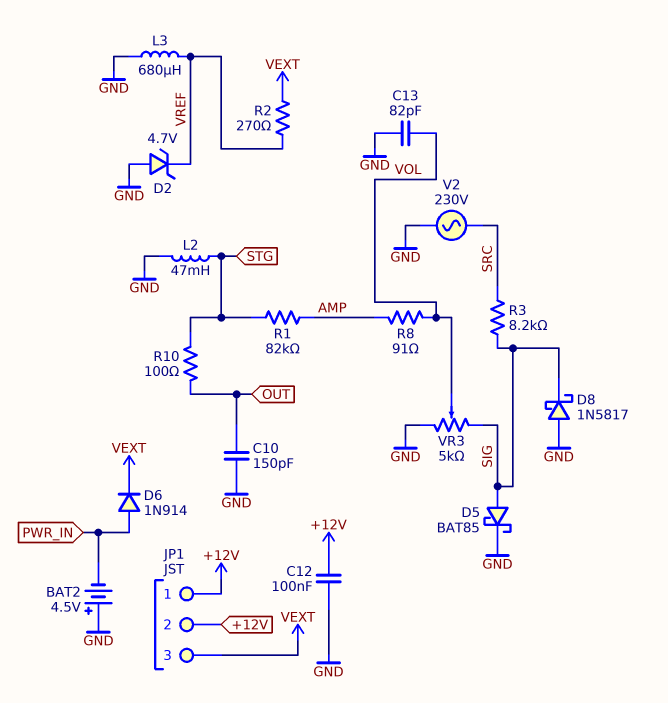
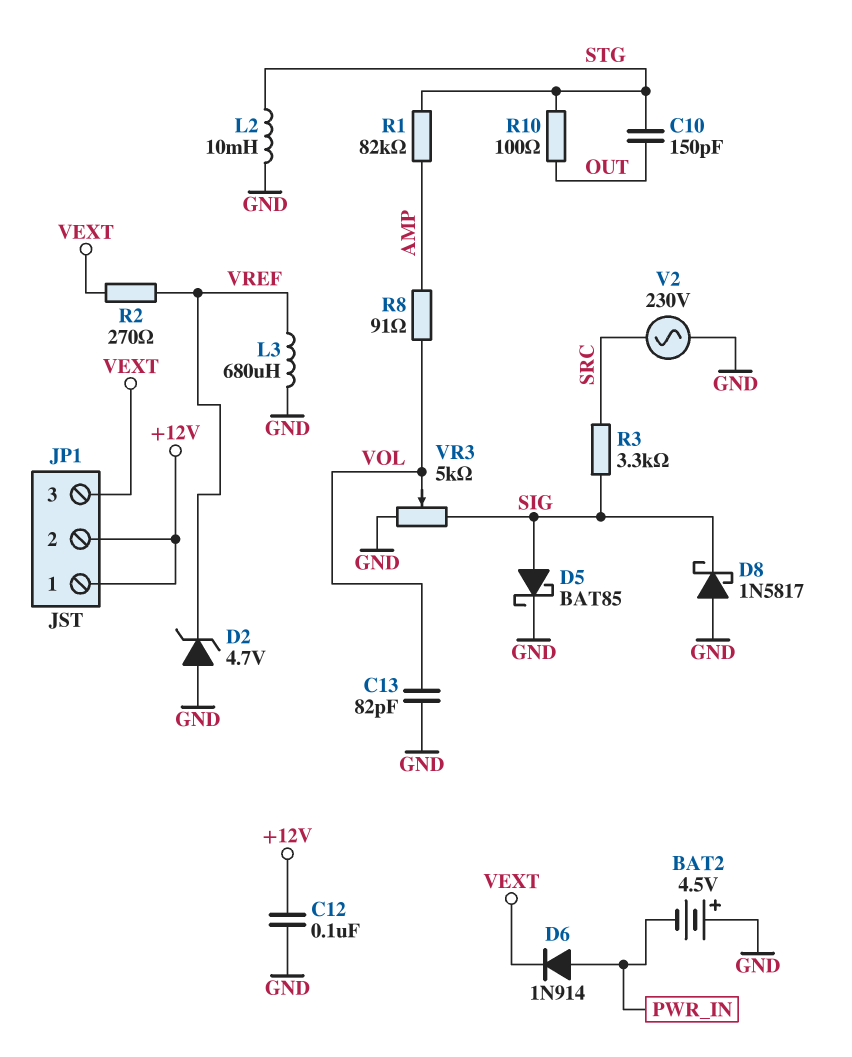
C10: 150pF (GND, OUT) -> 150pF (OUT, STG)
L2: 47mH (GND, STG) -> 10mH (GND, STG)
R3: 8.2k (SIG, SRC) -> 3.3k (SIG, SRC)

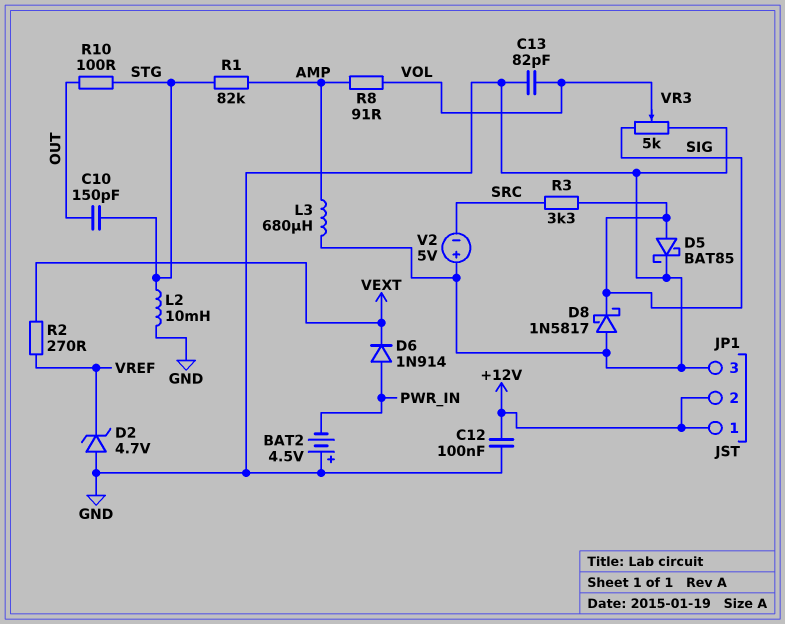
JP1 pin 3: VEXT -> GND
L3: 680uH (GND, VREF) -> 680uH (AMP, GND)
V2: AC 230V (GND, SRC) -> 5V (plus GND, minus SRC)

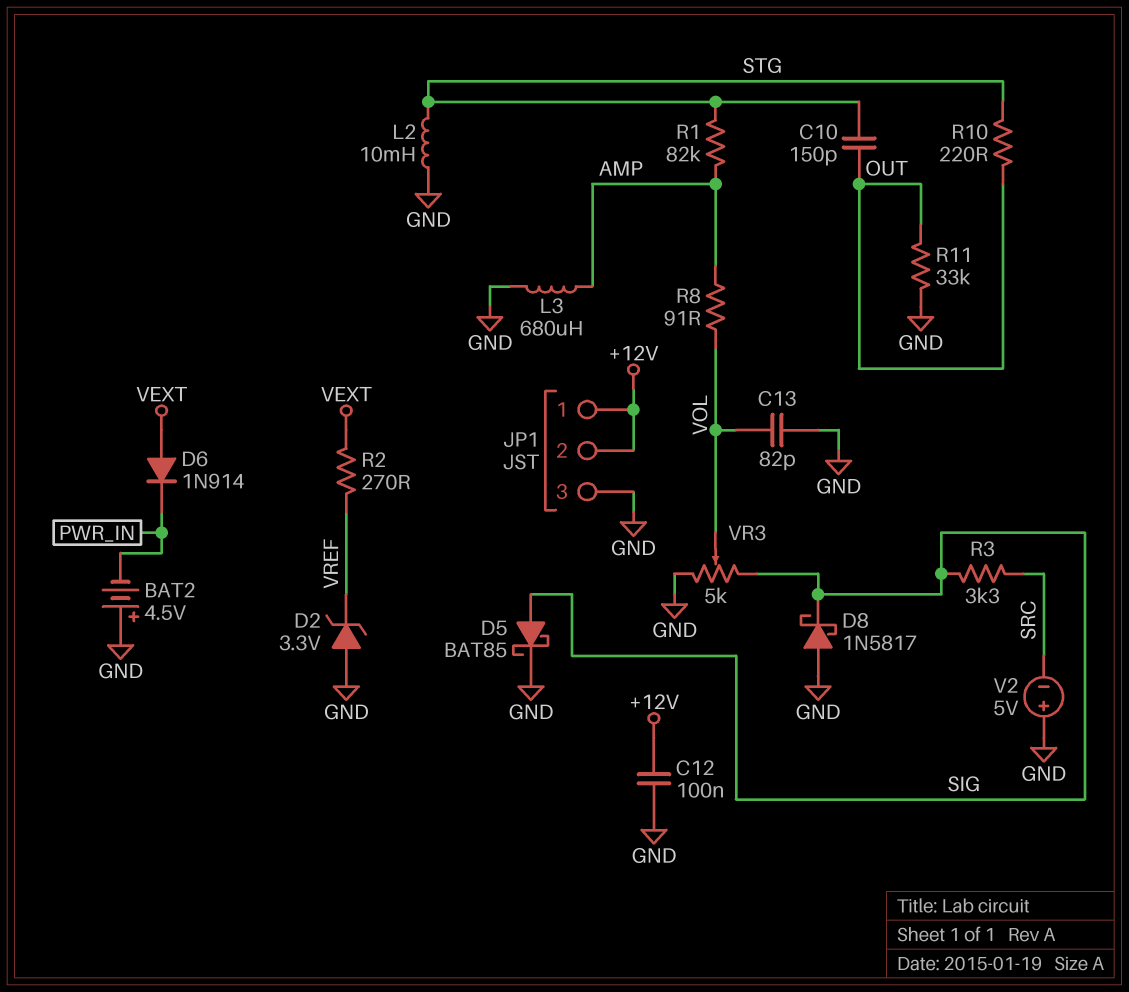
D2: zener 4.7V (A GND, K VREF) -> zener 3.3V (A GND, K VREF)
D6: diode 1N914 (A PWR_IN, K VEXT) -> diode 1N914 (A VEXT, K PWR_IN)
R10: 100 (OUT, STG) -> 220 (OUT, STG)
R11: none -> 33k (GND, OUT)

